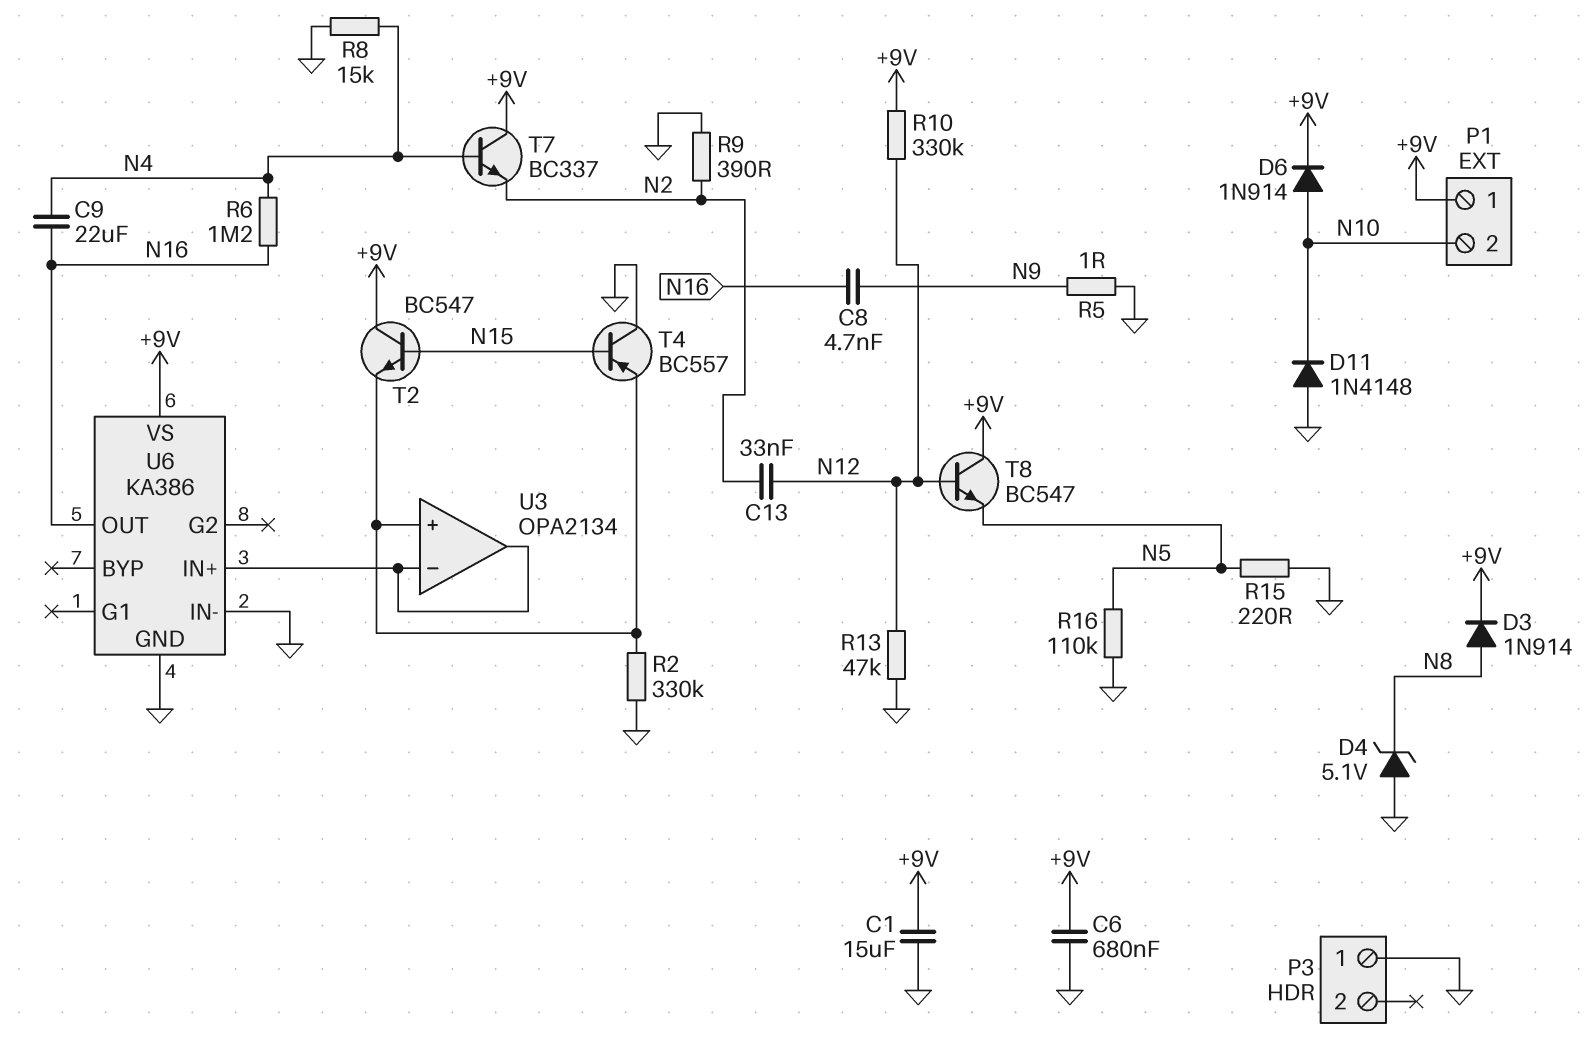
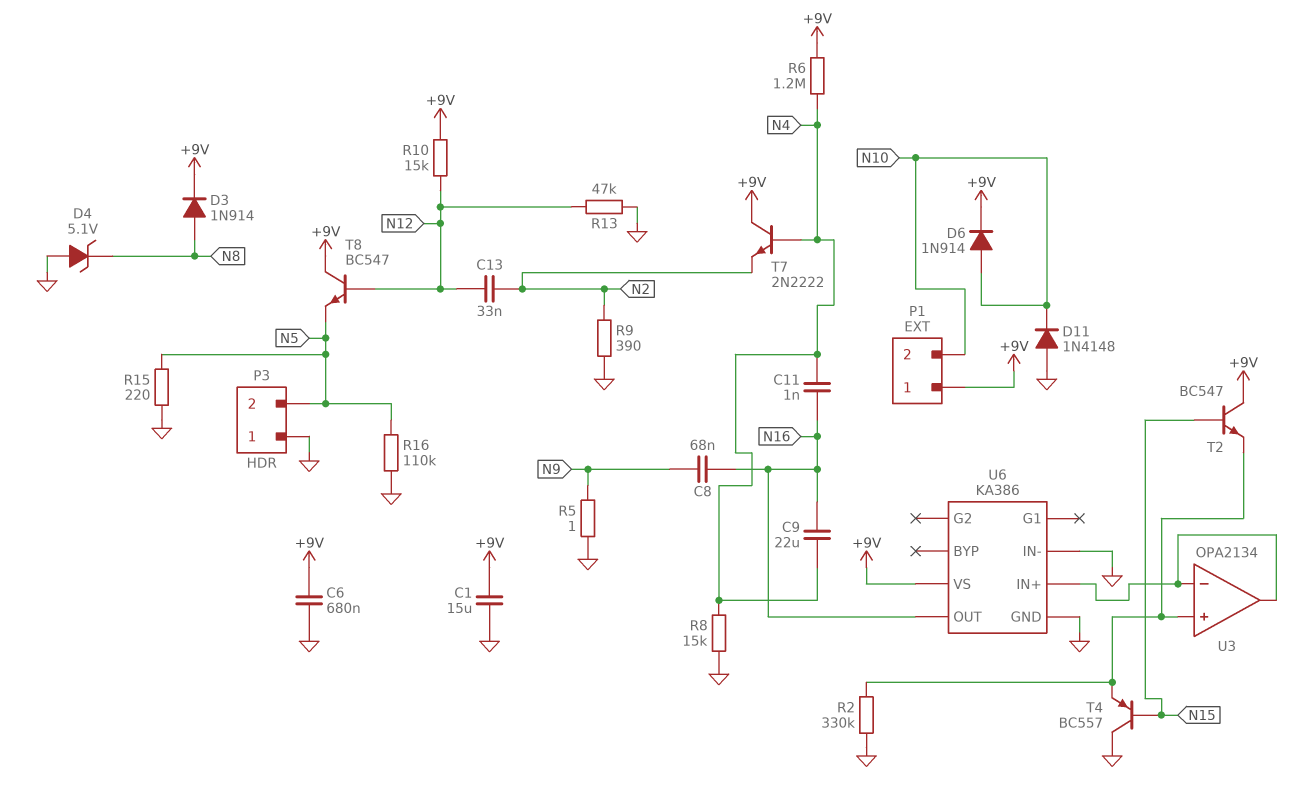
C8: 4.7nF (N9, N16) -> 68nF (N9, N16)
C11: none -> 1nF (N4, N16)
P3 pin 2: none -> N5
R6: 1.2M (N4, N16) -> 1.2M (+9V, N4)
R10: 330k (+9V, N12) -> 15k (+9V, N12)
T7: NPN BC337 (B N4, C +9V, E N2) -> NPN 2N2222 (B N4, C +9V, E N2)

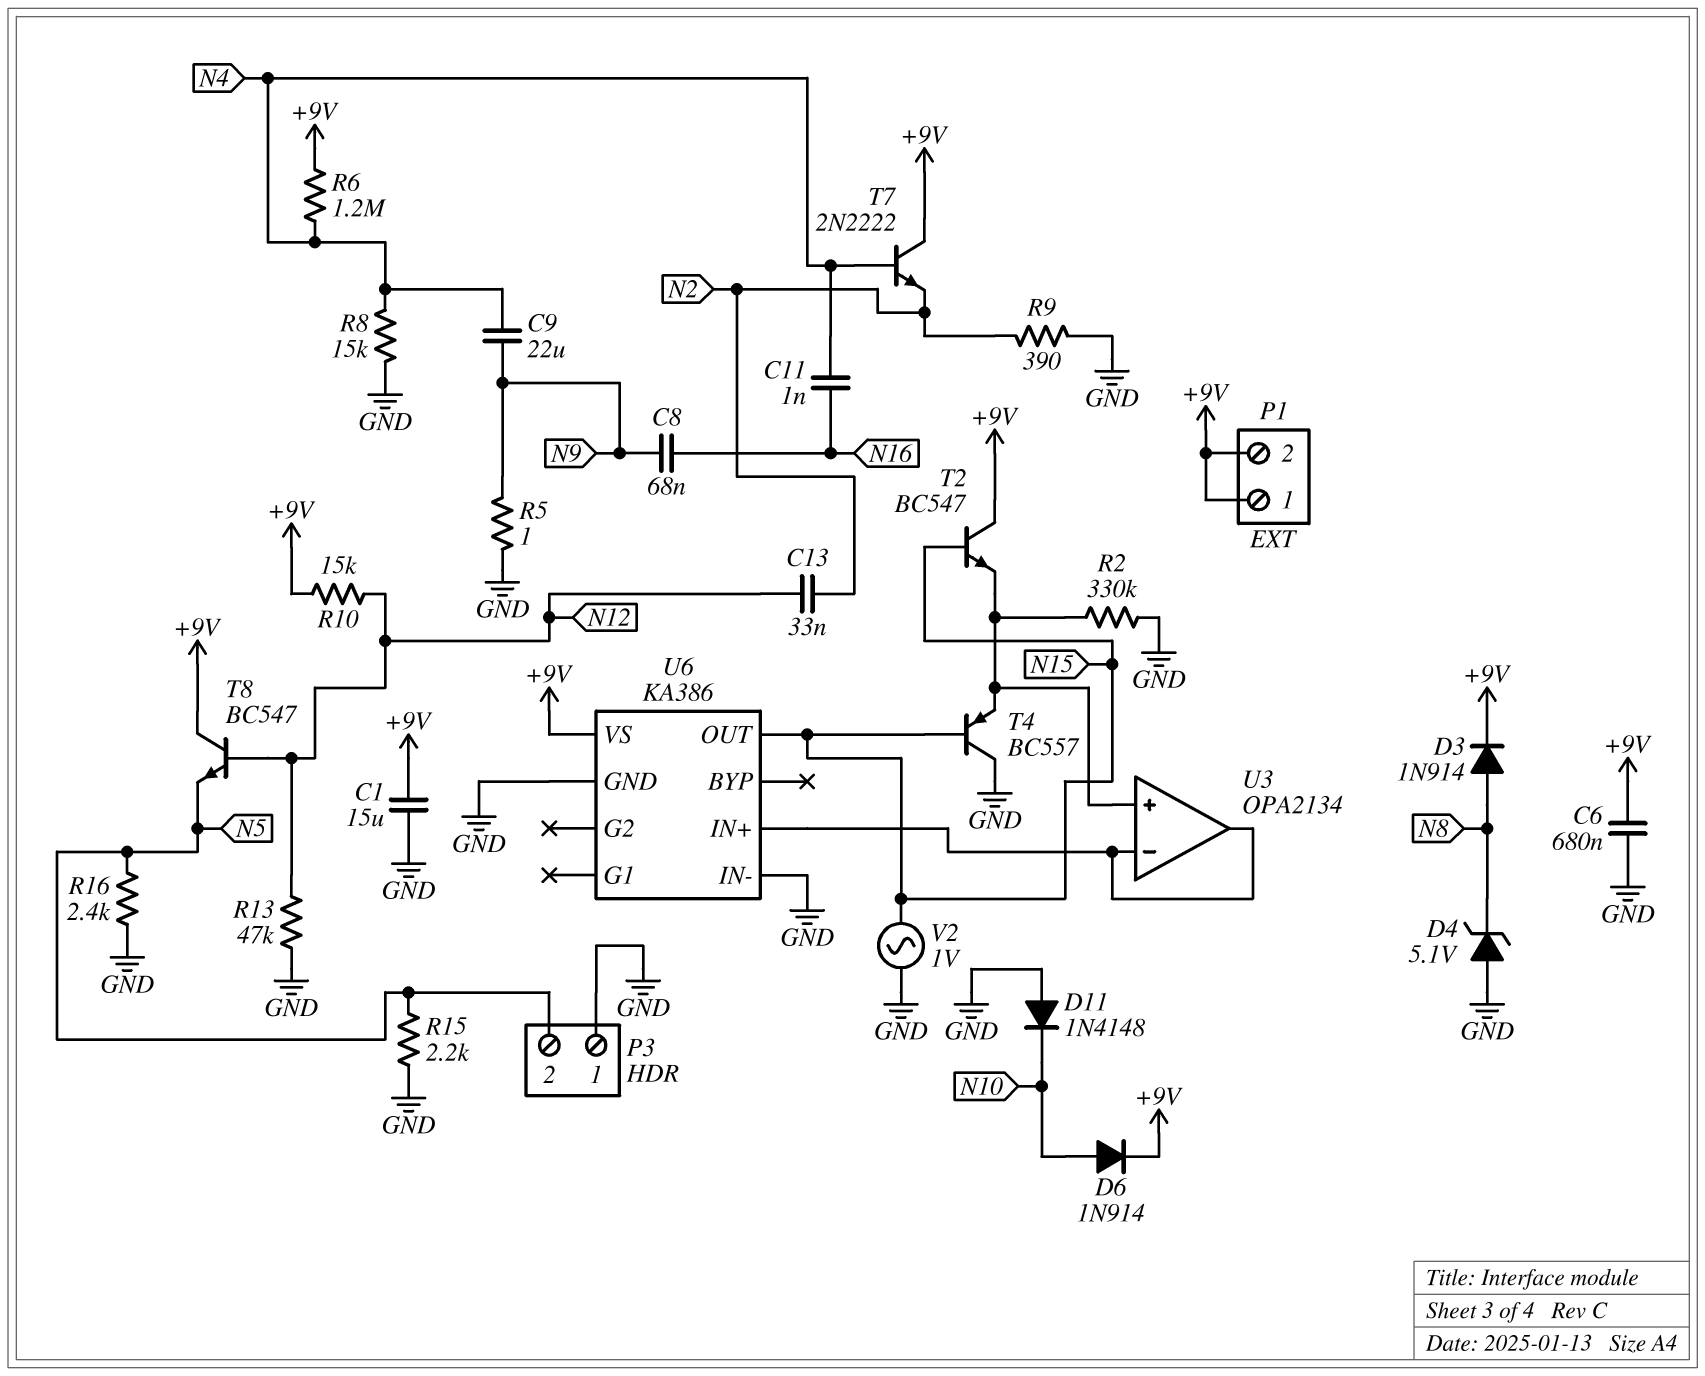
C9: 22uF (N4, N16) -> 22uF (N4, N9)
P1 pin 2: N10 -> +9V
R15: 220 (GND, N5) -> 2.2k (GND, N5)
R16: 110k (GND, N5) -> 2.4k (GND, N5)
U6 pin OUT: N16 -> N15
V2: none -> AC 1V (GND, N15)

